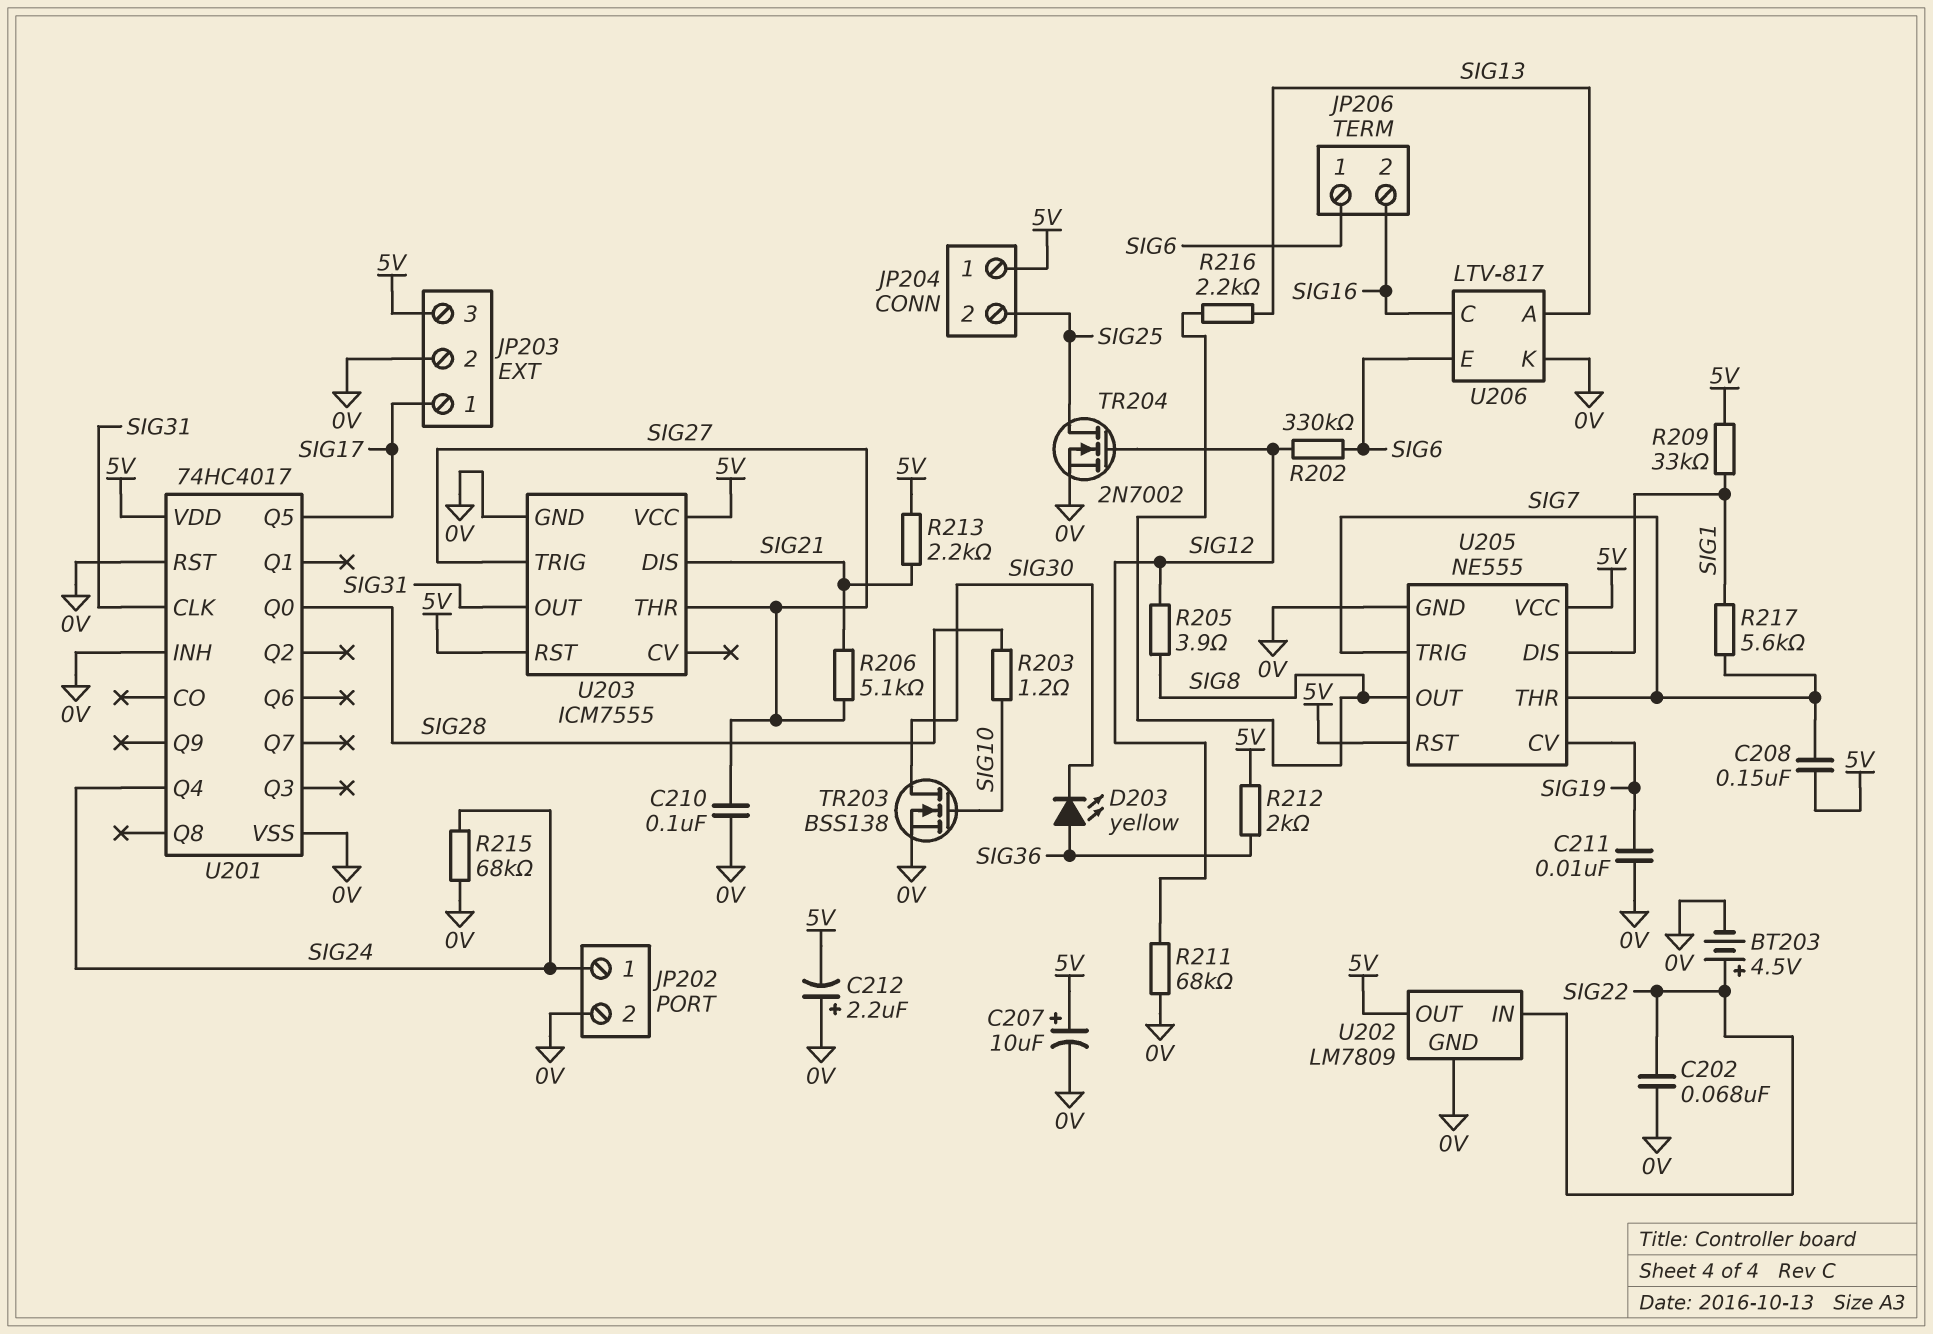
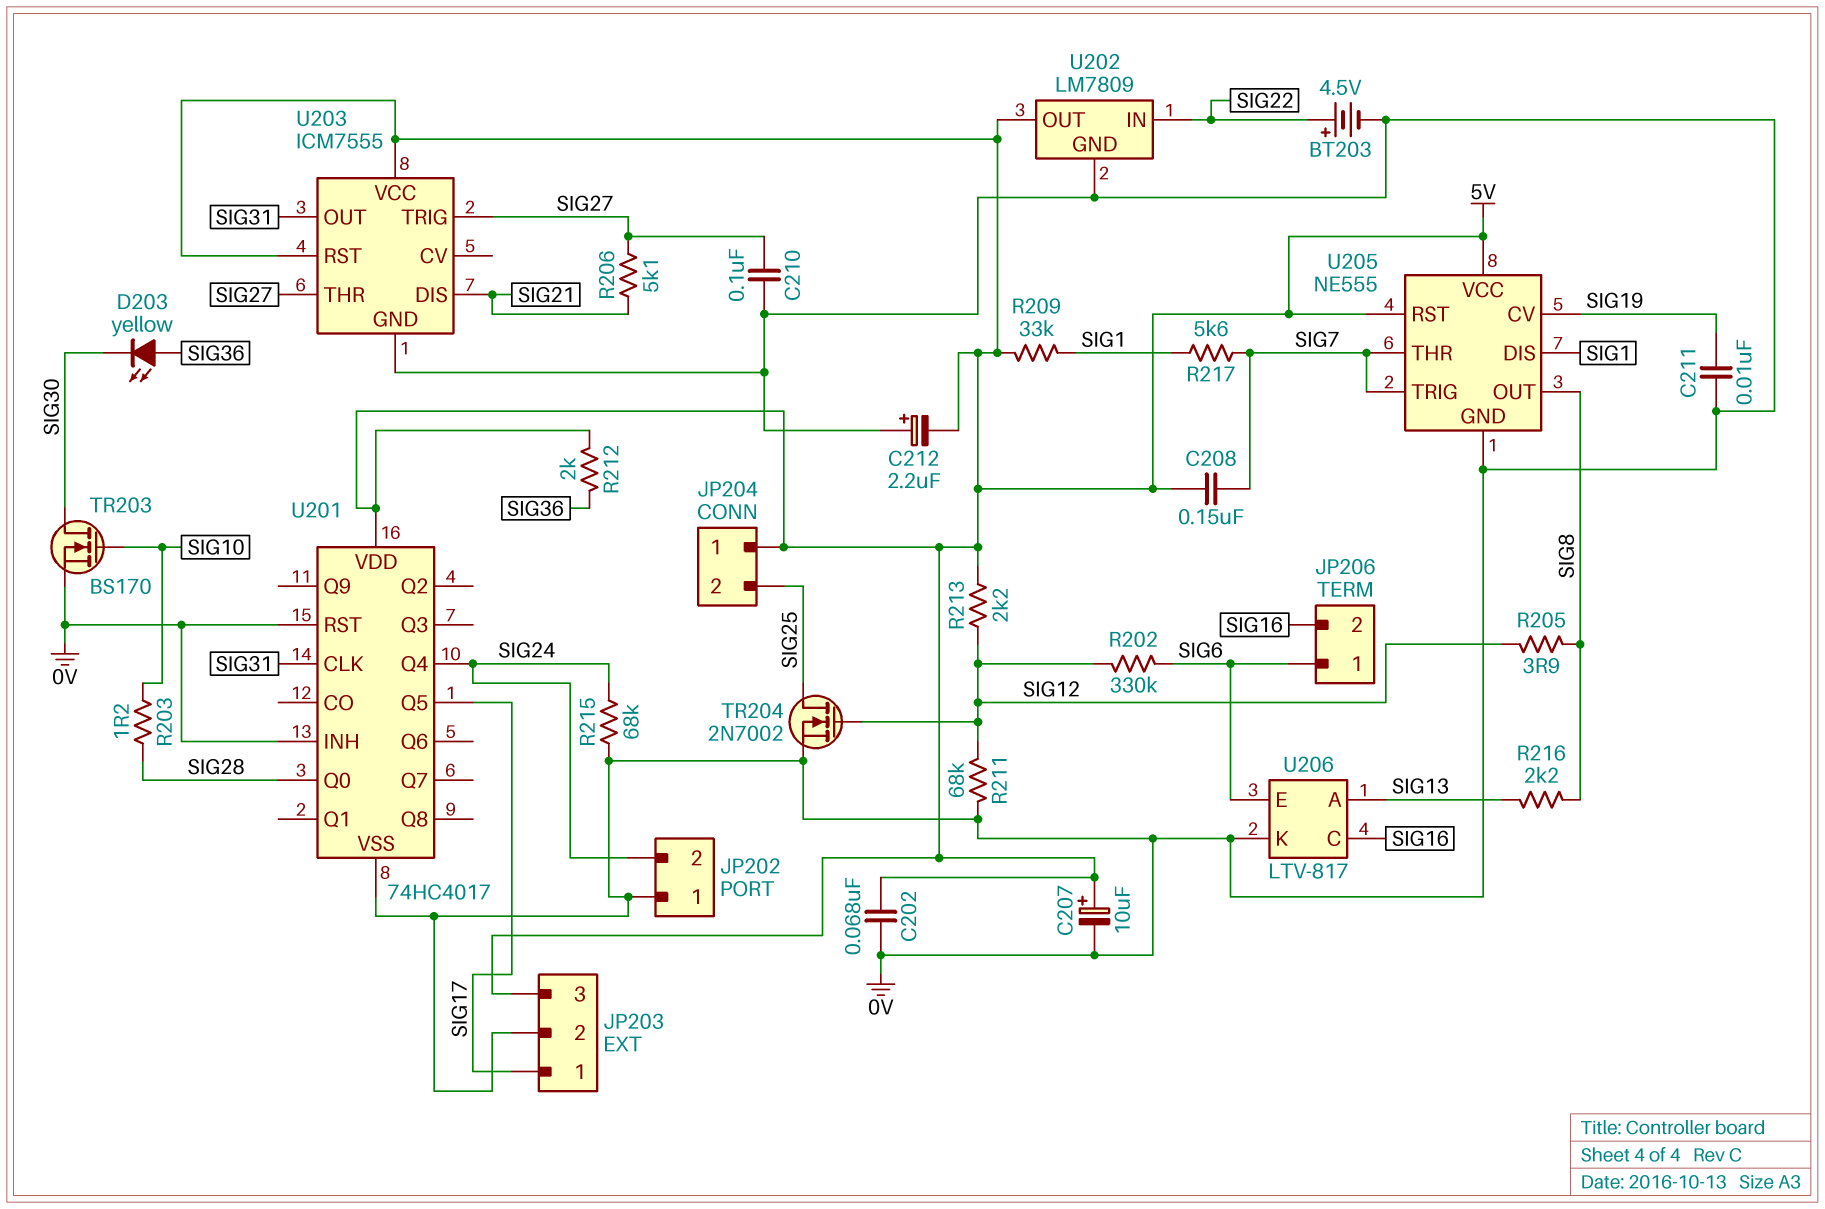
C202: 68nF (0V, SIG22) -> 68nF (0V, 5V)
JP202 pin 1: SIG24 -> 0V
JP202 pin 2: 0V -> SIG24
R213: 2.2k (5V, SIG21) -> 2.2k (5V, SIG12)
TR203: NMOS BSS138 (G SIG10, D SIG30, S 0V) -> NMOS BS170 (G SIG10, D SIG30, S 0V)

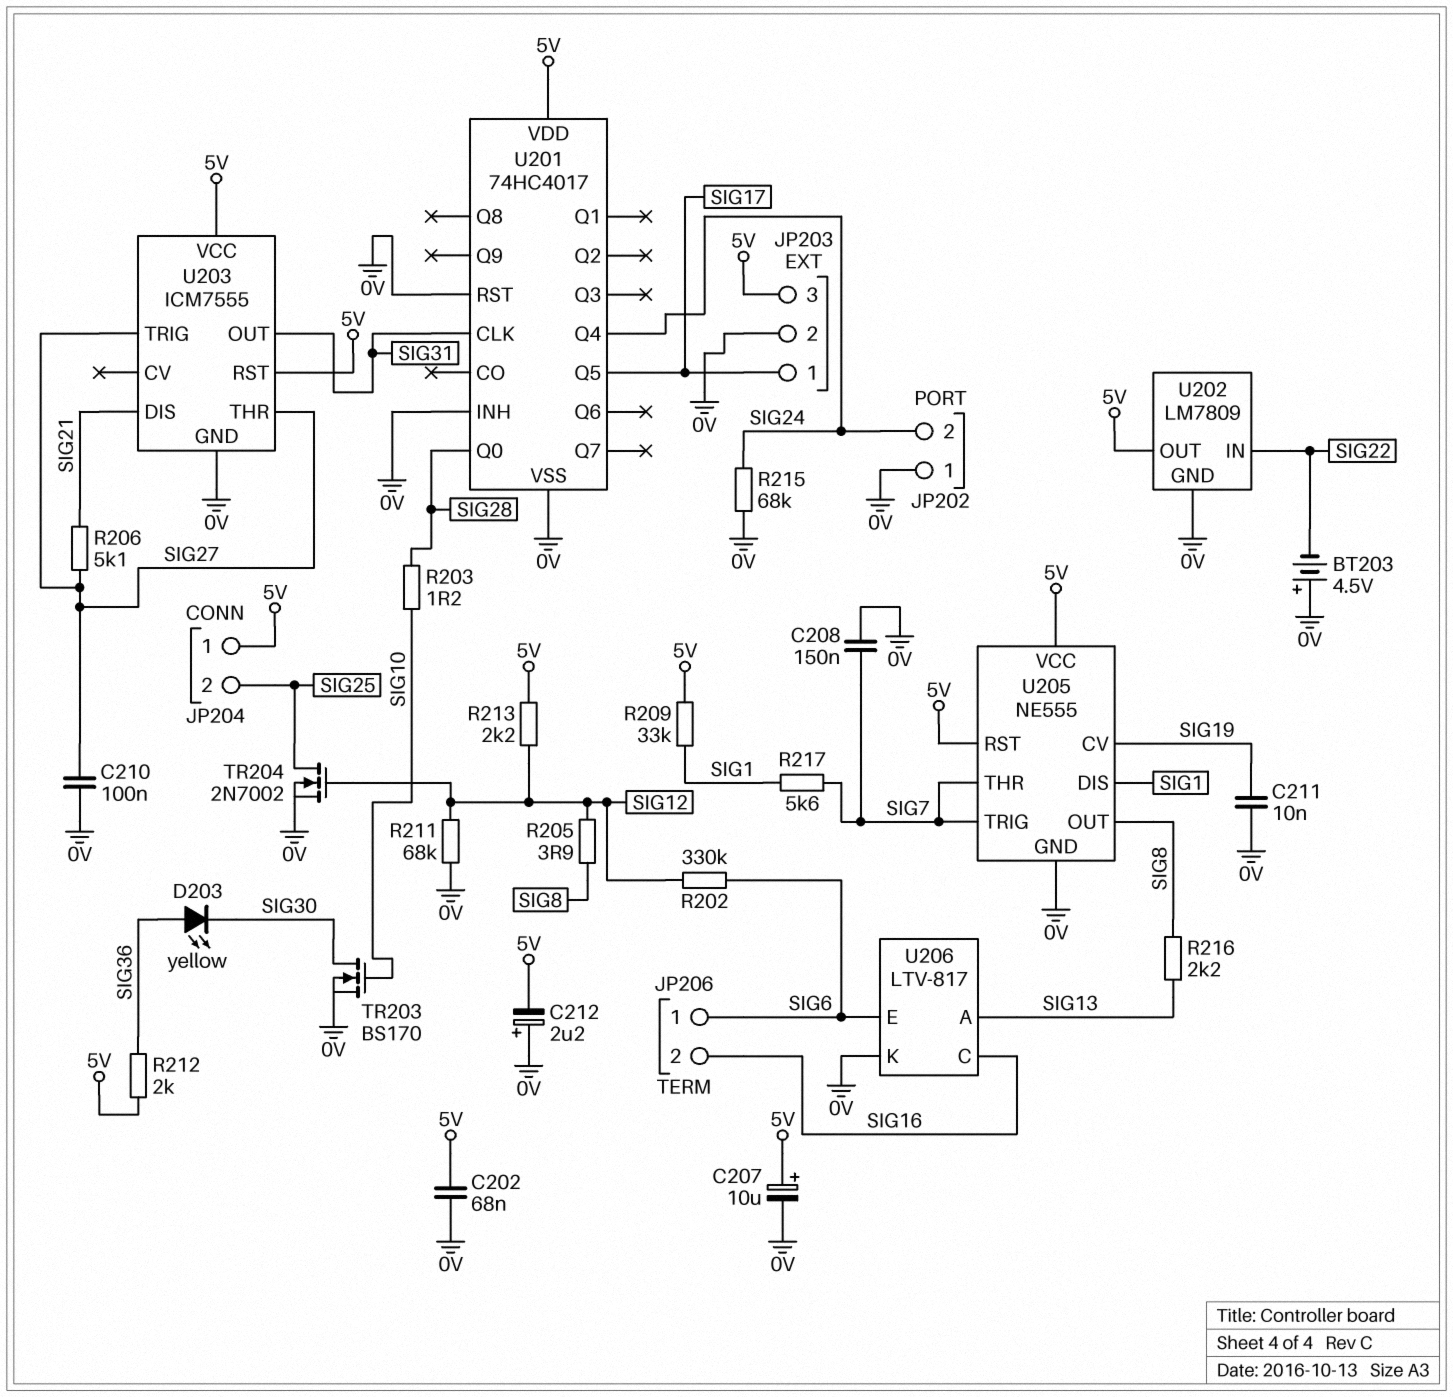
BT203: 4.5V (plus SIG22, minus 0V) -> 4.5V (plus 0V, minus SIG22)
C208: 150nF (5V, SIG7) -> 150nF (0V, SIG7)

